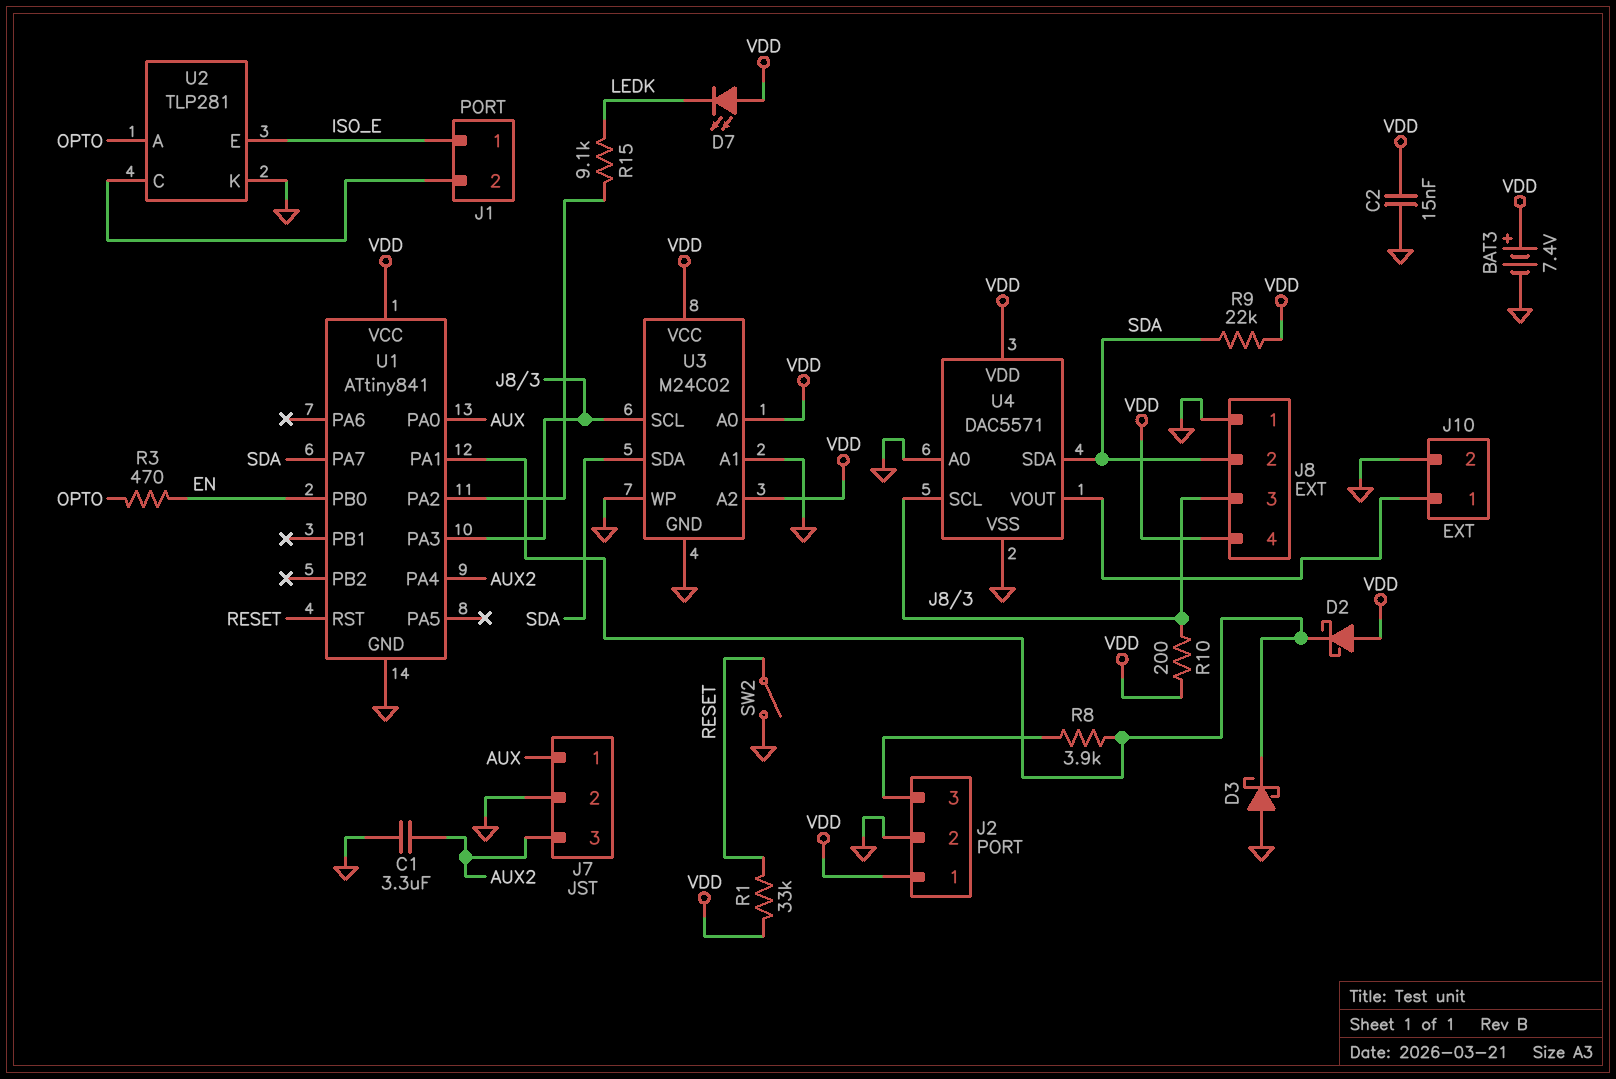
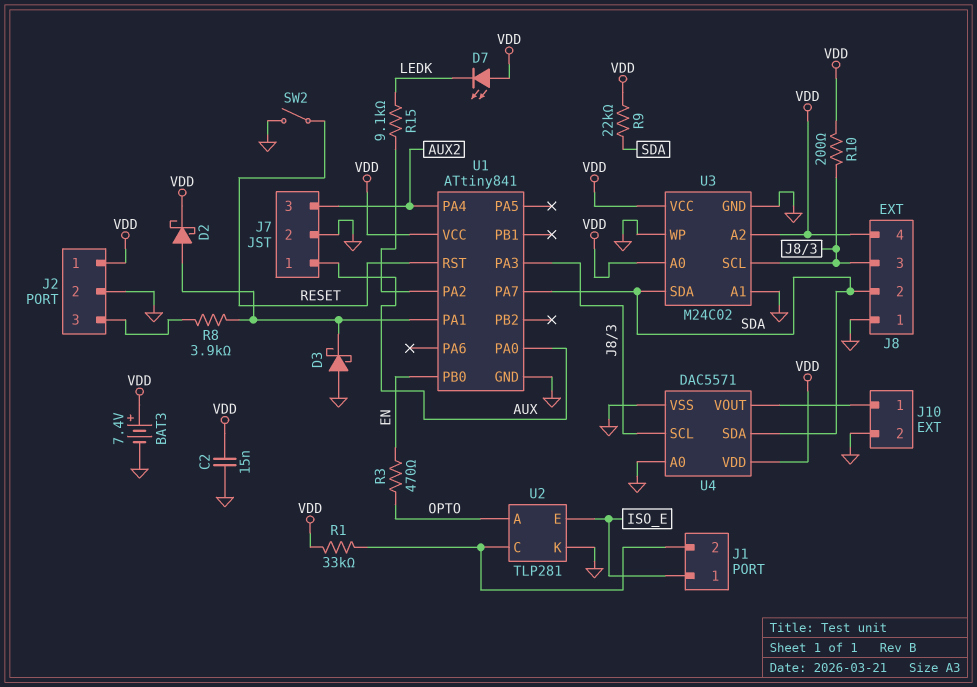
C1: 3.3uF (AUX2, GND) -> none
D2: schottky (A VDD, K U1/PA1) -> schottky (A U1/PA1, K VDD)
R1: 33k (RESET, VDD) -> 33k (J1/2, VDD)

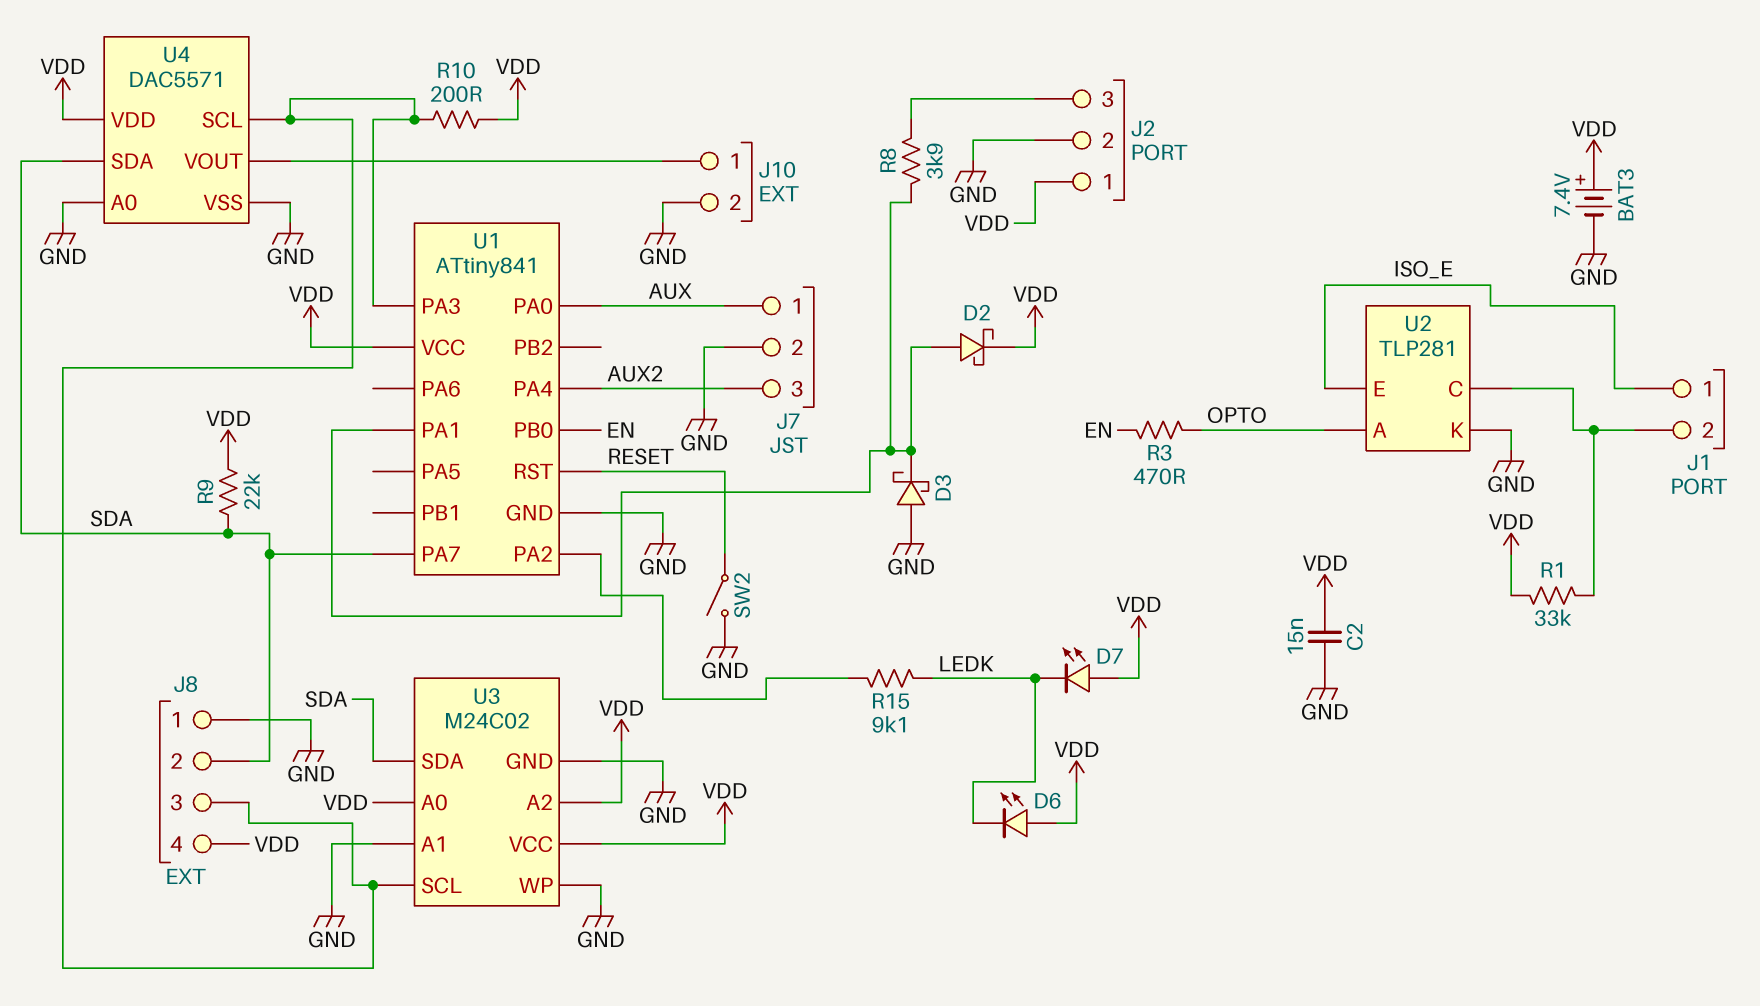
D6: none -> LED (A VDD, K LEDK)

